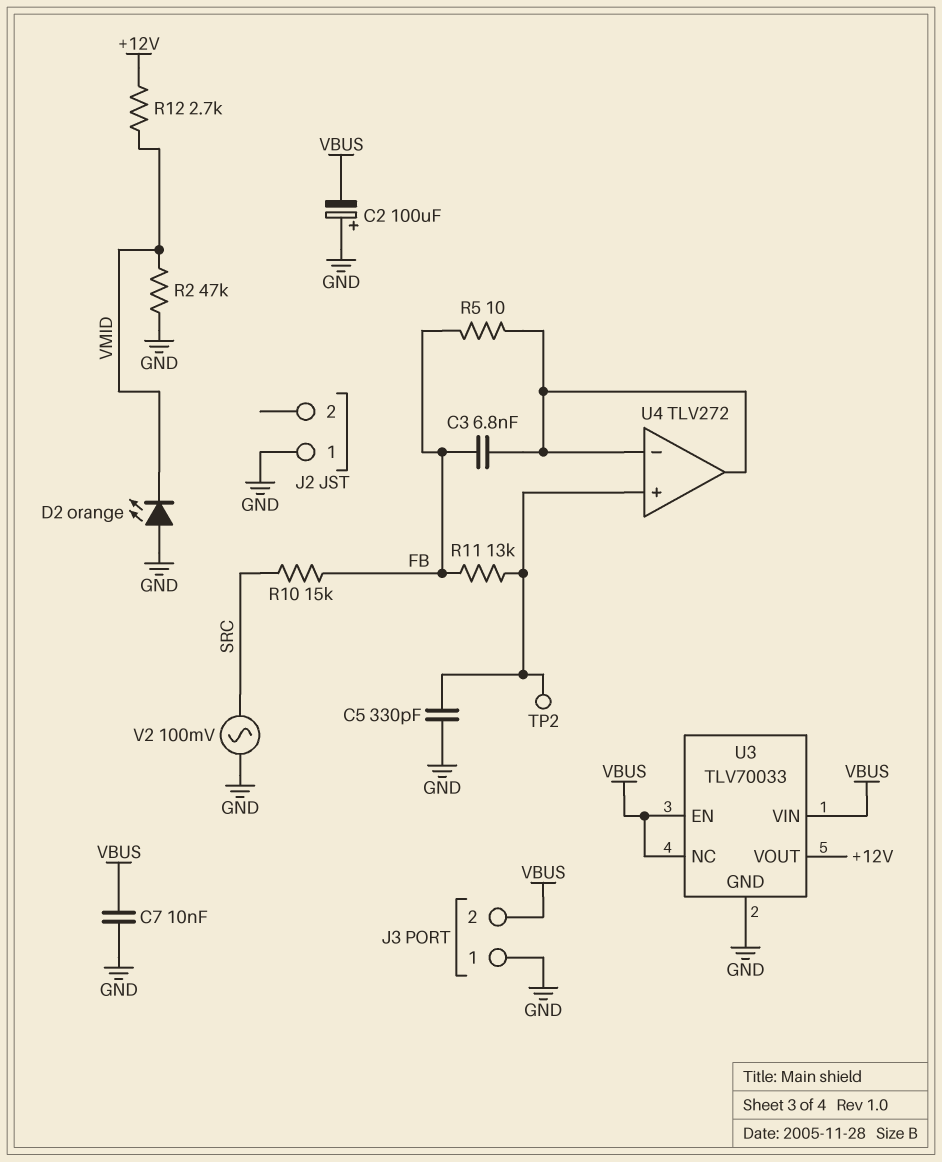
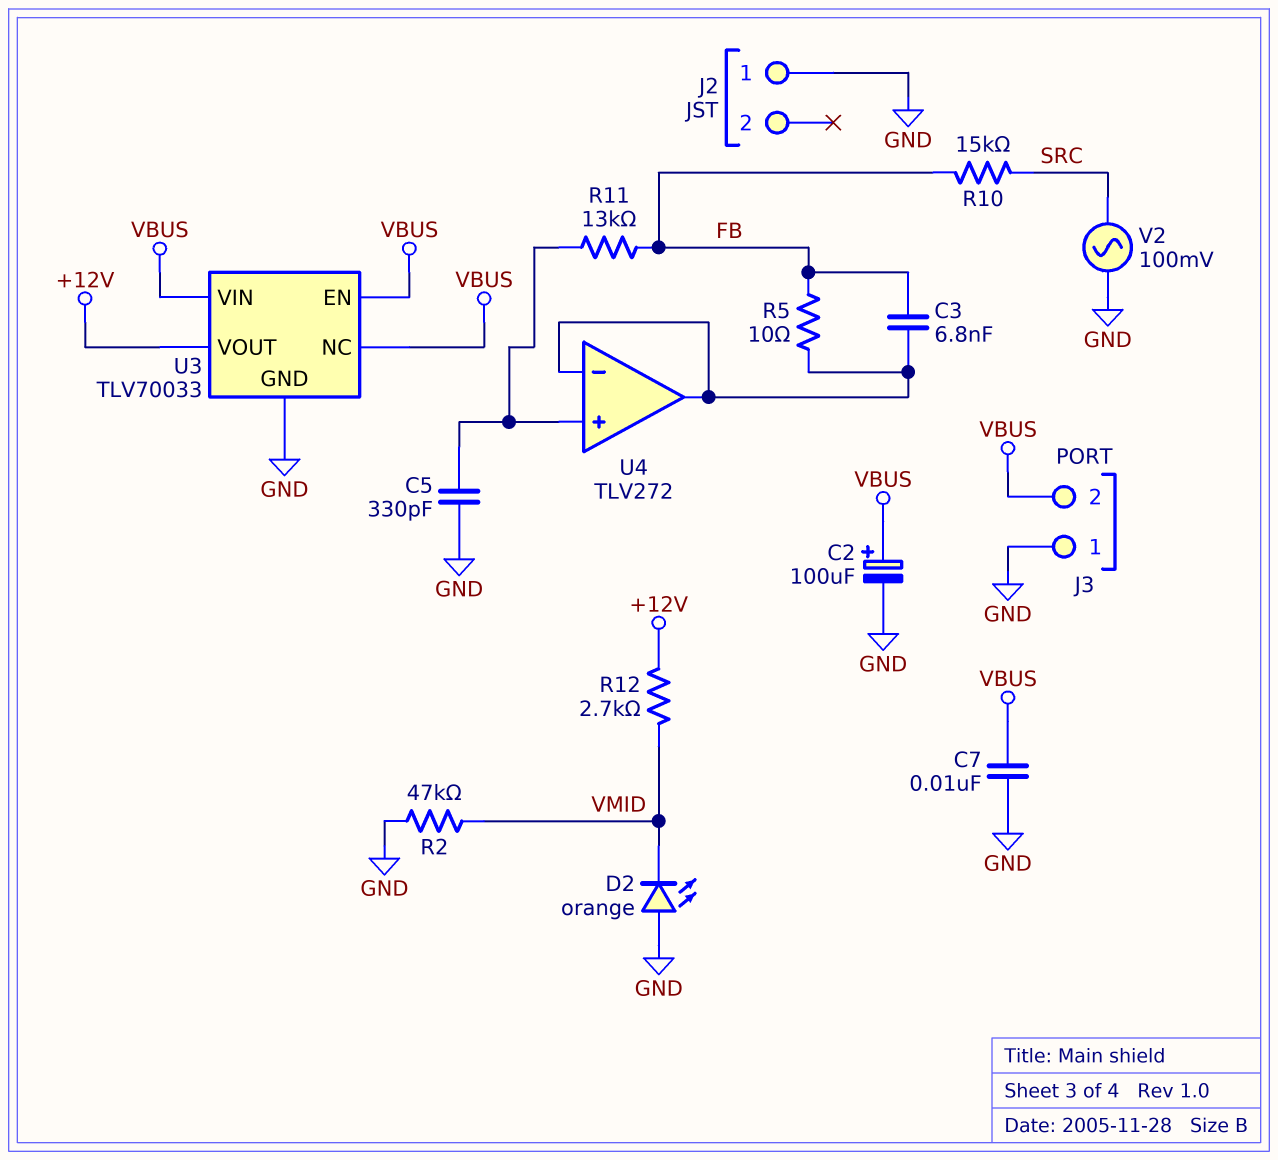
C2: 100uF (plus GND, minus VBUS) -> 100uF (plus VBUS, minus GND)
TP2: test point (U4/in+) -> none

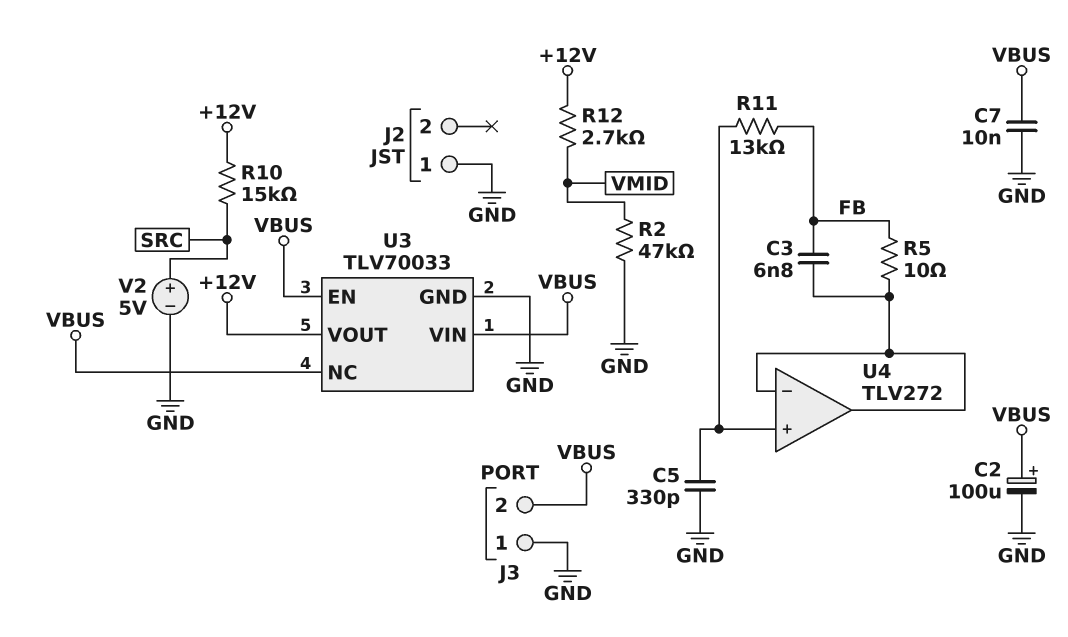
D2: LED orange (A GND, K VMID) -> none
R10: 15k (FB, SRC) -> 15k (+12V, SRC)
V2: AC 100mV (GND, SRC) -> 5V (plus SRC, minus GND)

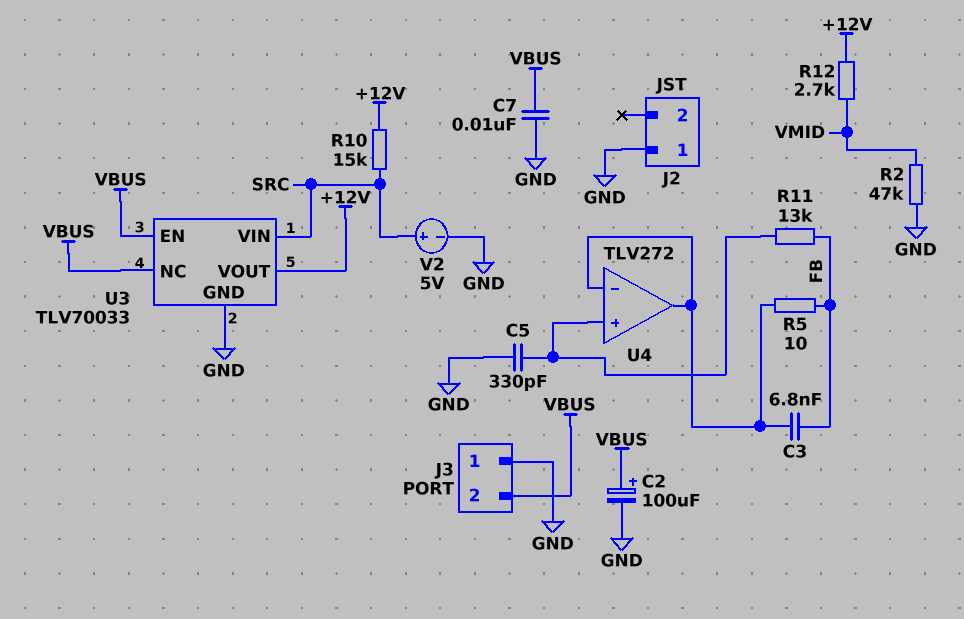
U3 pin VIN: VBUS -> SRC

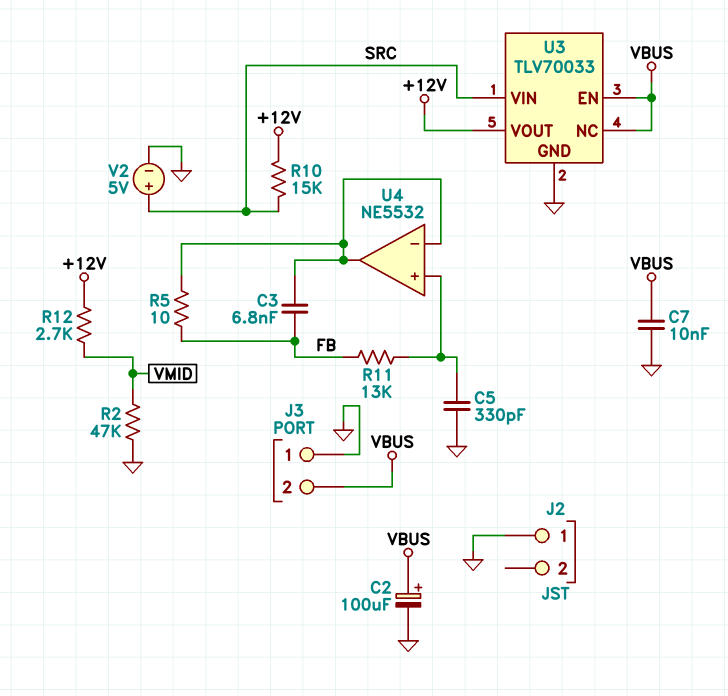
U4: TLV272 -> NE5532

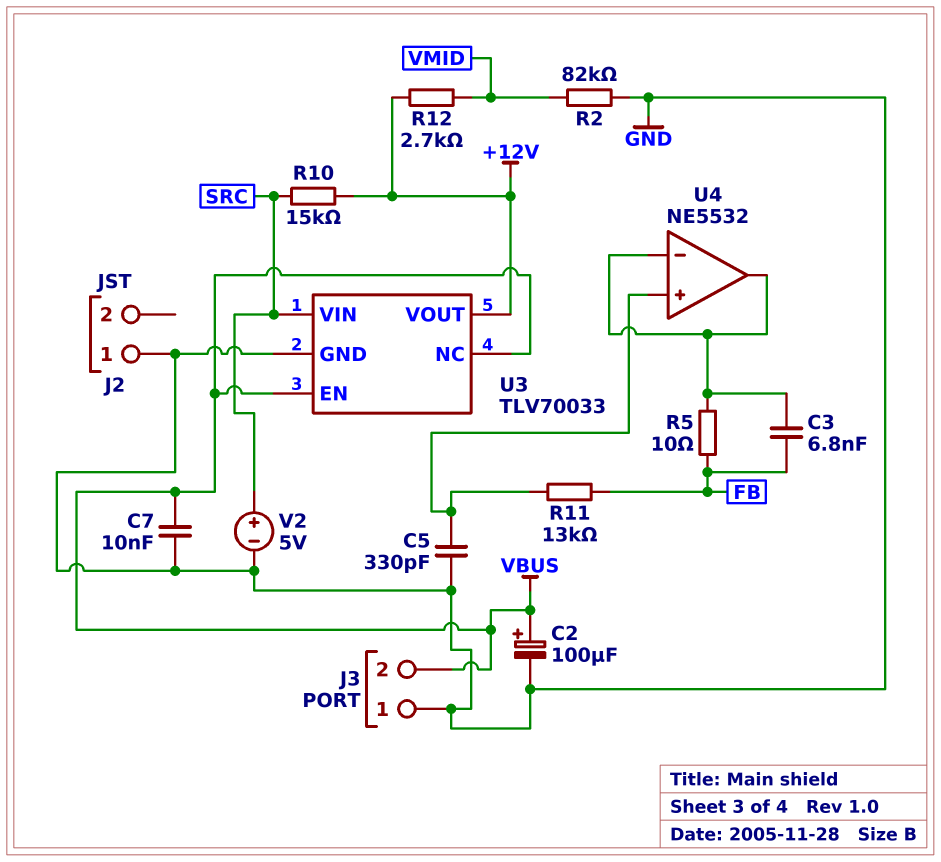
R2: 47k (GND, VMID) -> 82k (GND, VMID)

